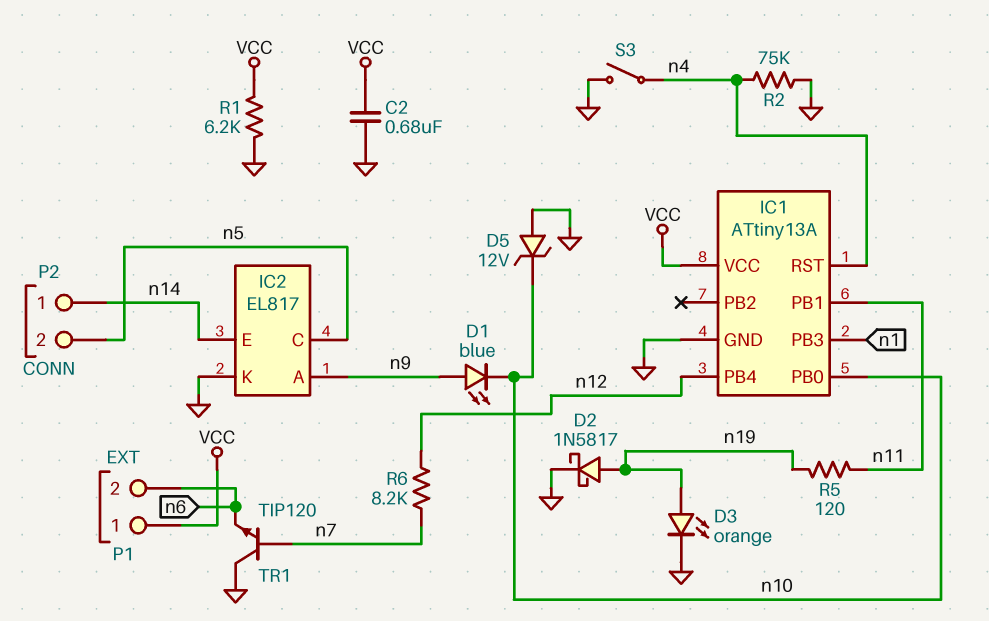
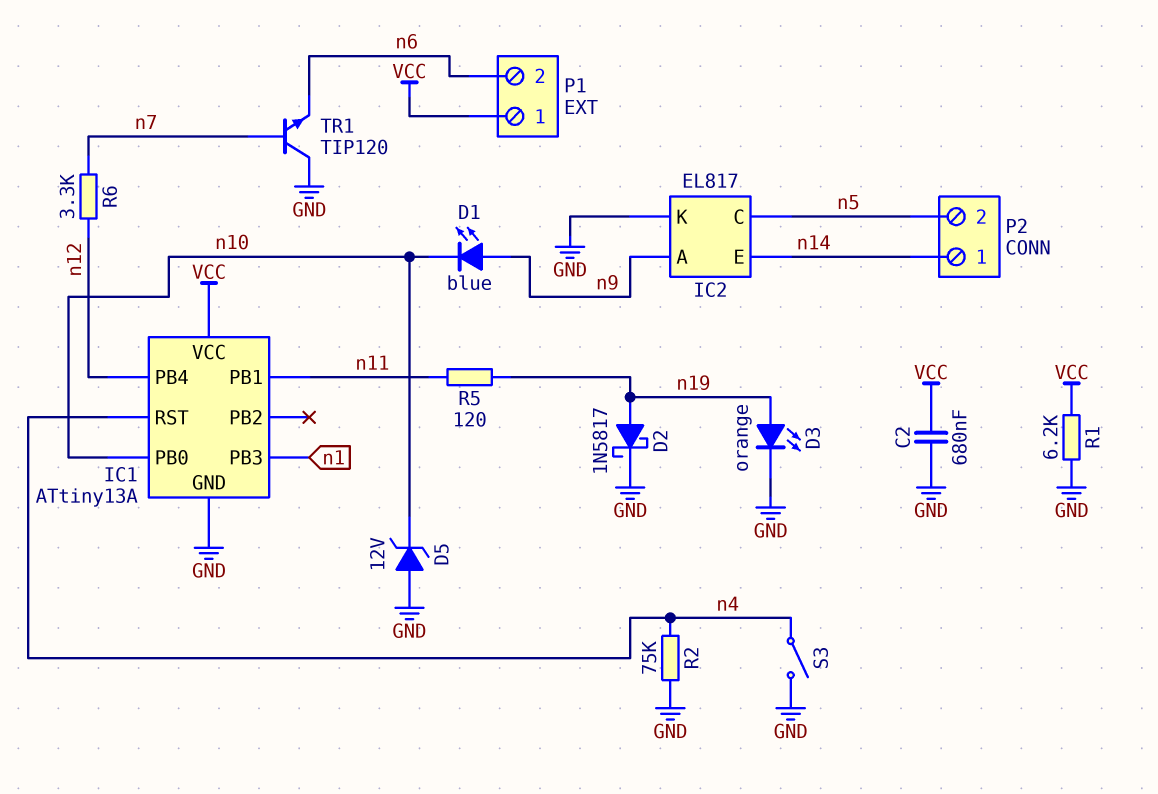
R6: 8.2k (n7, n12) -> 3.3k (n7, n12)

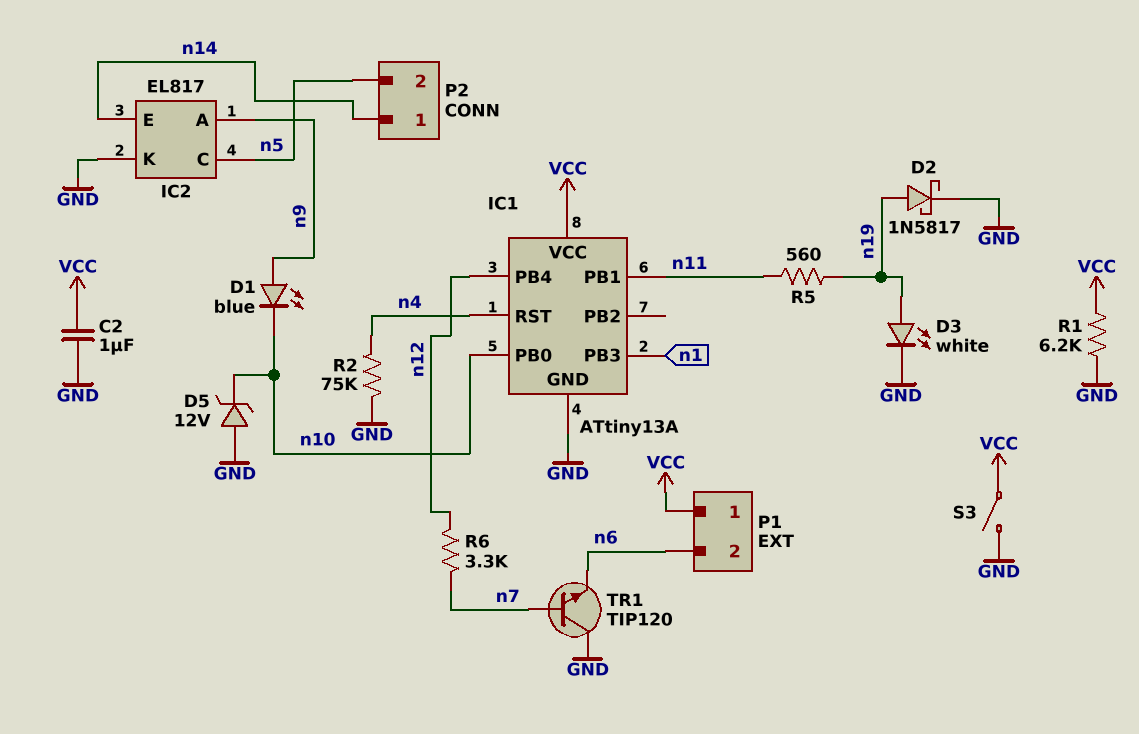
C2: 680nF (GND, VCC) -> 1uF (GND, VCC)
D3: LED orange (A n19, K GND) -> LED white (A n19, K GND)
R5: 120 (n11, n19) -> 560 (n11, n19)
S3: switch (GND, n4) -> switch (GND, VCC)

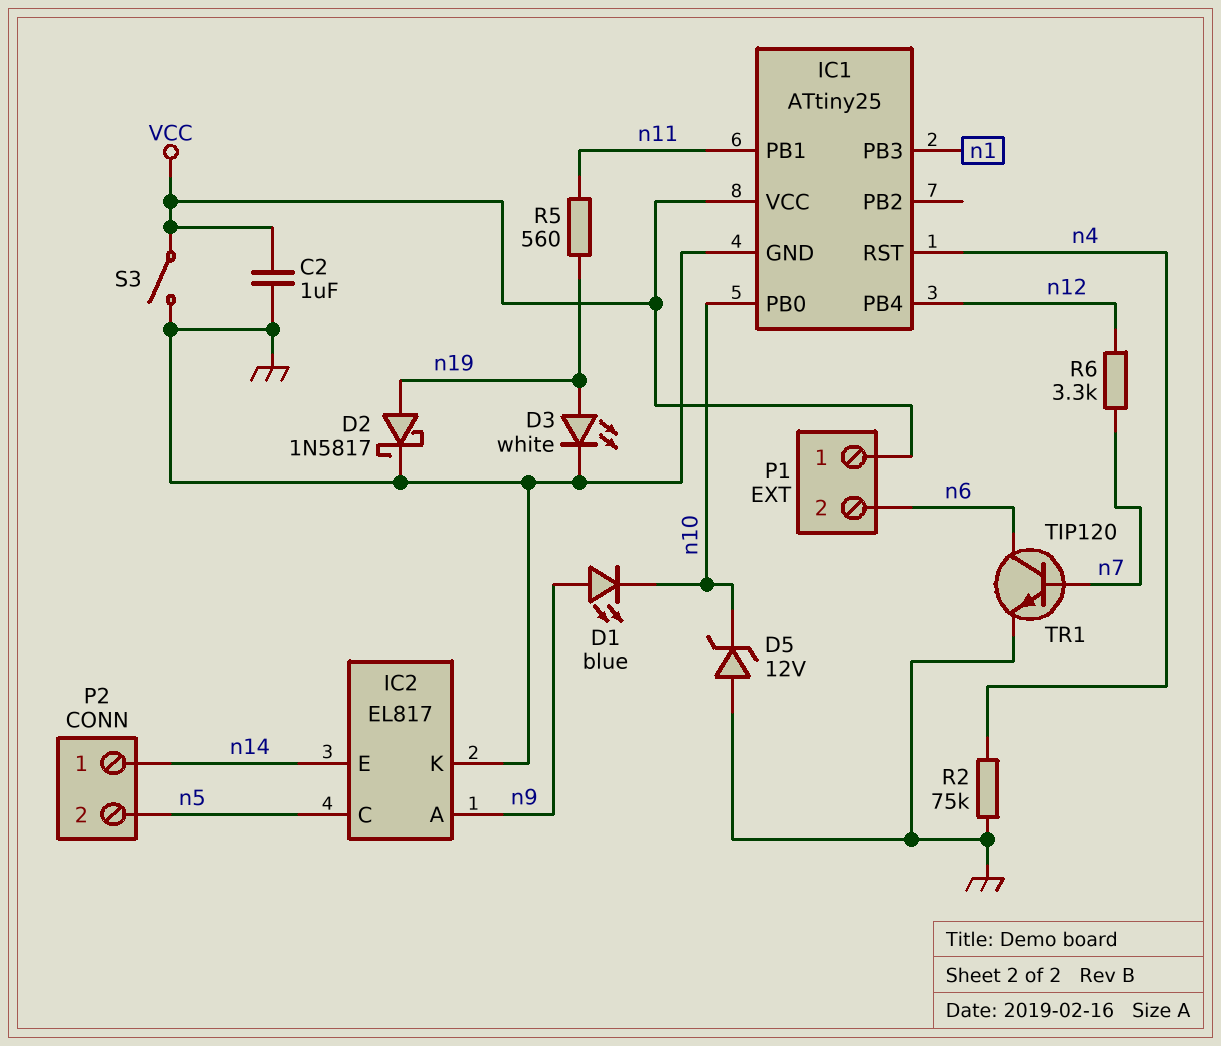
IC1: ATtiny13A -> ATtiny25
R1: 6.2k (GND, VCC) -> none
TR1: NPN TIP120 (B n7, C GND, E n6) -> NPN TIP120 (B n7, C n6, E GND)

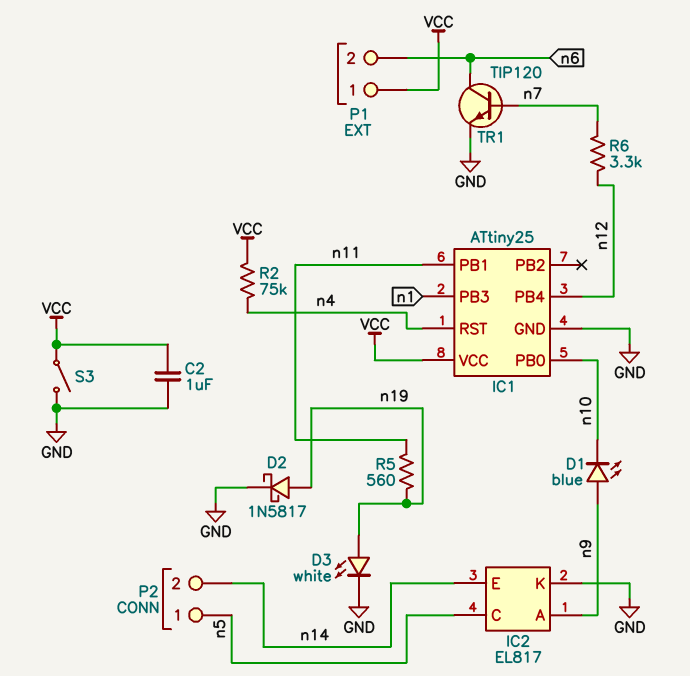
D5: zener 12V (A GND, K n10) -> none
P2 pin 1: n14 -> n5
P2 pin 2: n5 -> n14
R2: 75k (GND, n4) -> 75k (VCC, n4)

